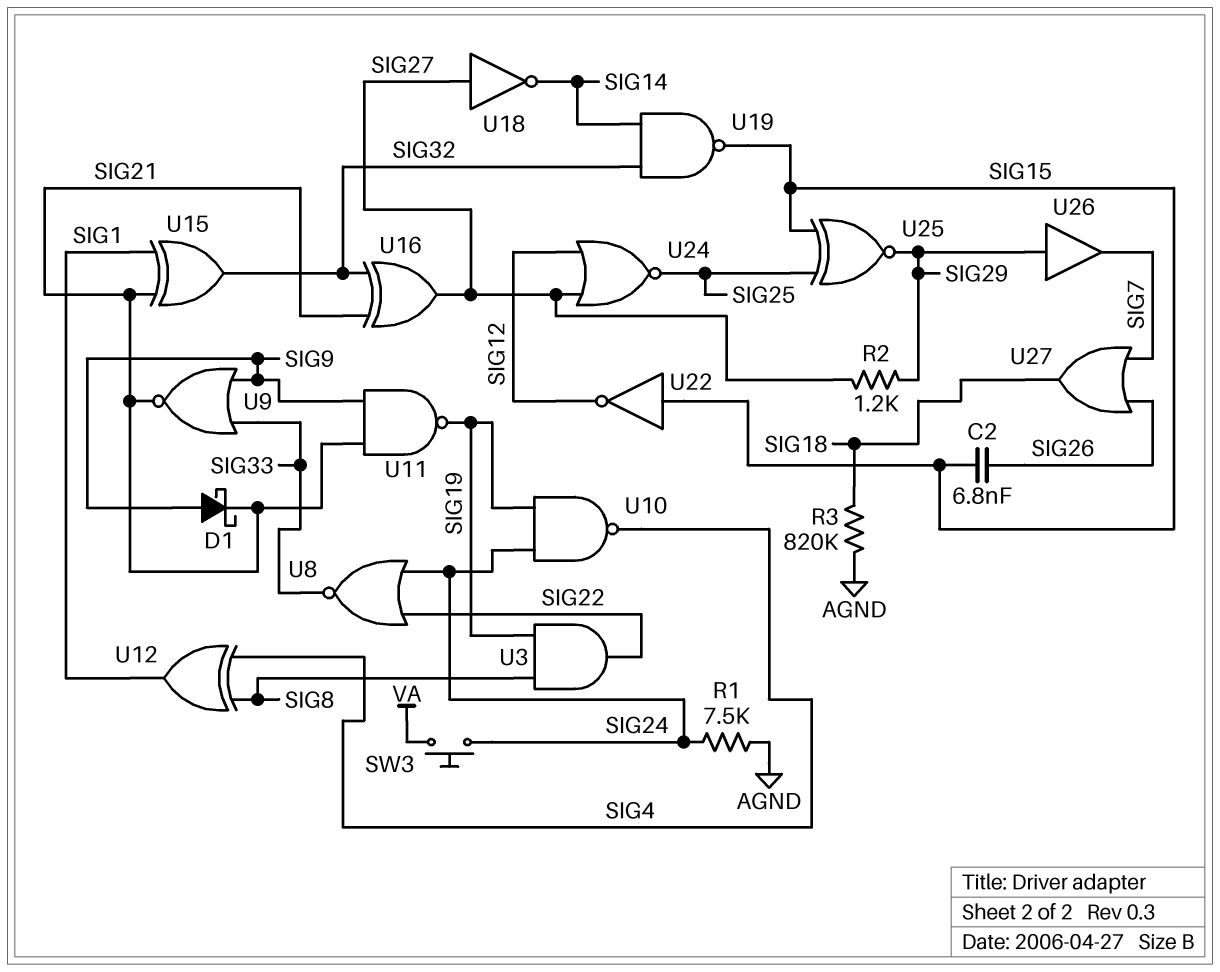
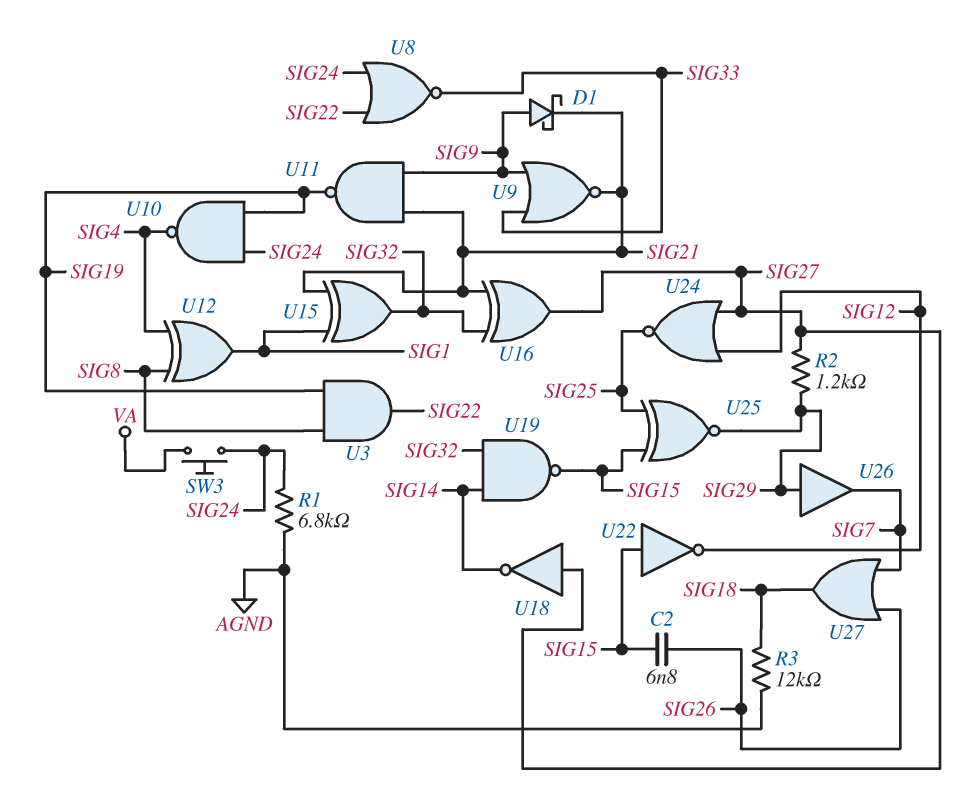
R1: 7.5k (AGND, SIG24) -> 6.8k (AGND, SIG24)
R3: 820k (AGND, SIG18) -> 12k (AGND, SIG18)

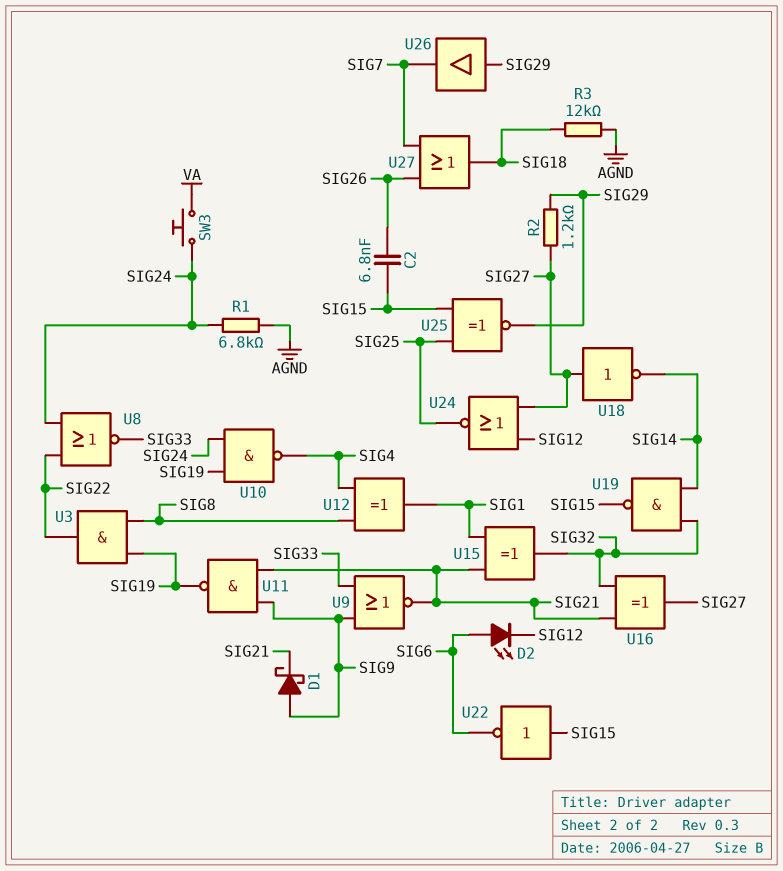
D2: none -> LED (A SIG6, K SIG12)
U22: NOT (in SIG15, out SIG12) -> NOT (in SIG15, out SIG6)

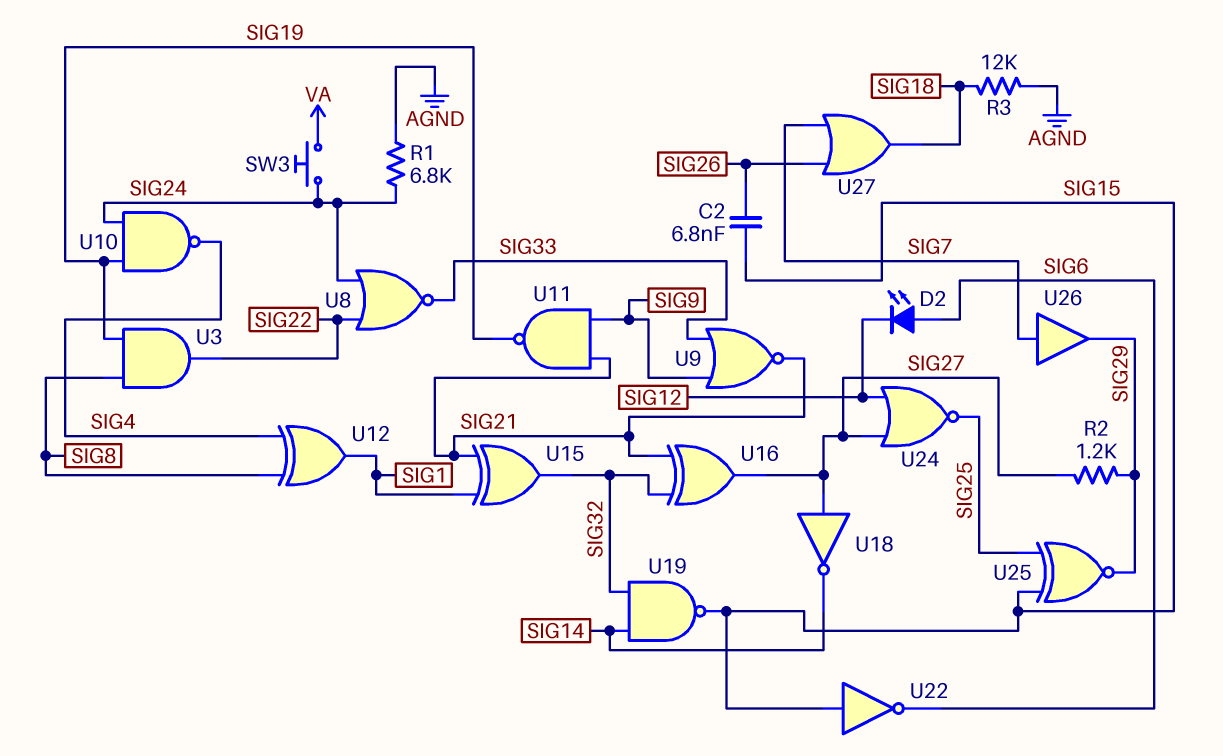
D1: schottky (A SIG9, K SIG21) -> none
U26: buffer (in SIG29, out SIG7) -> buffer (in SIG7, out SIG29)

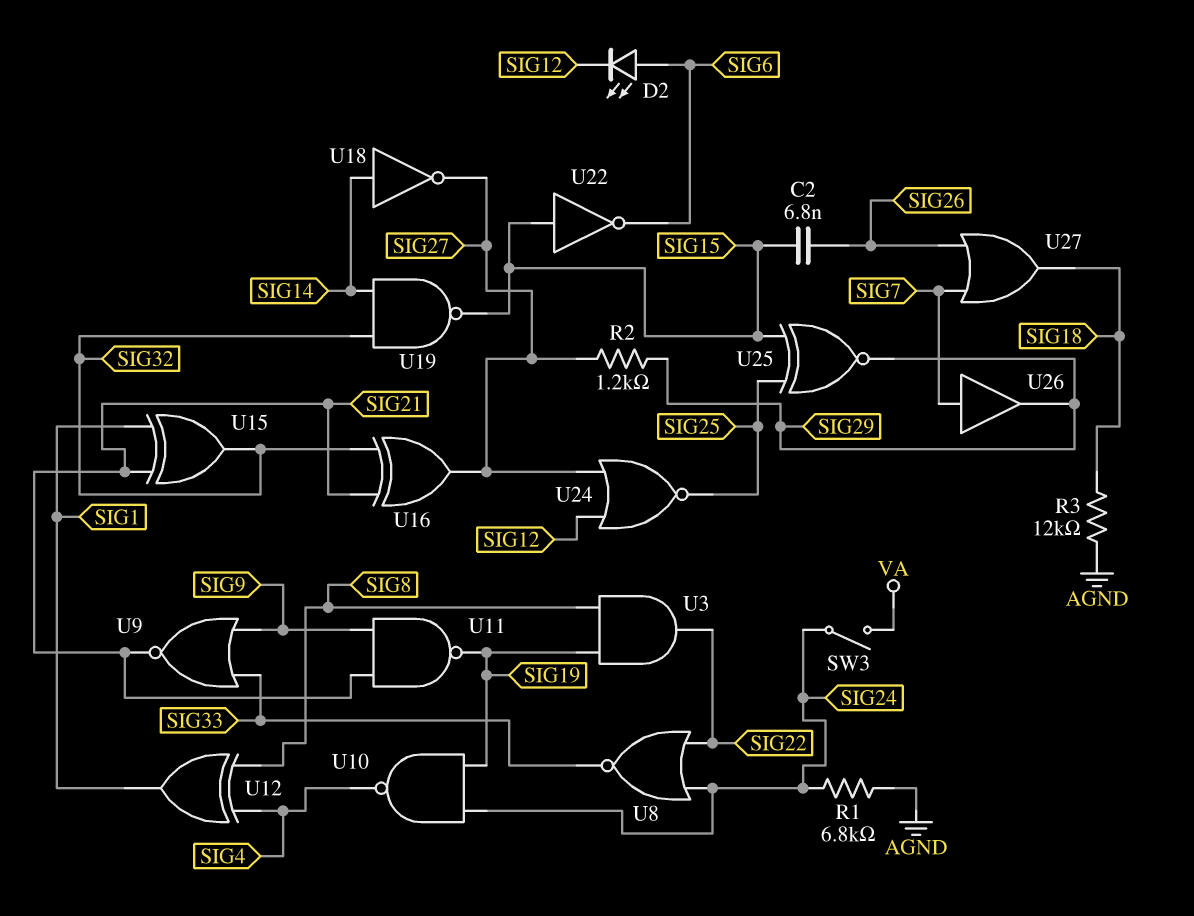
SW3: button (SIG24, VA) -> switch (SIG24, VA)
U18: NOT (in SIG27, out SIG14) -> NOT (in SIG14, out SIG27)

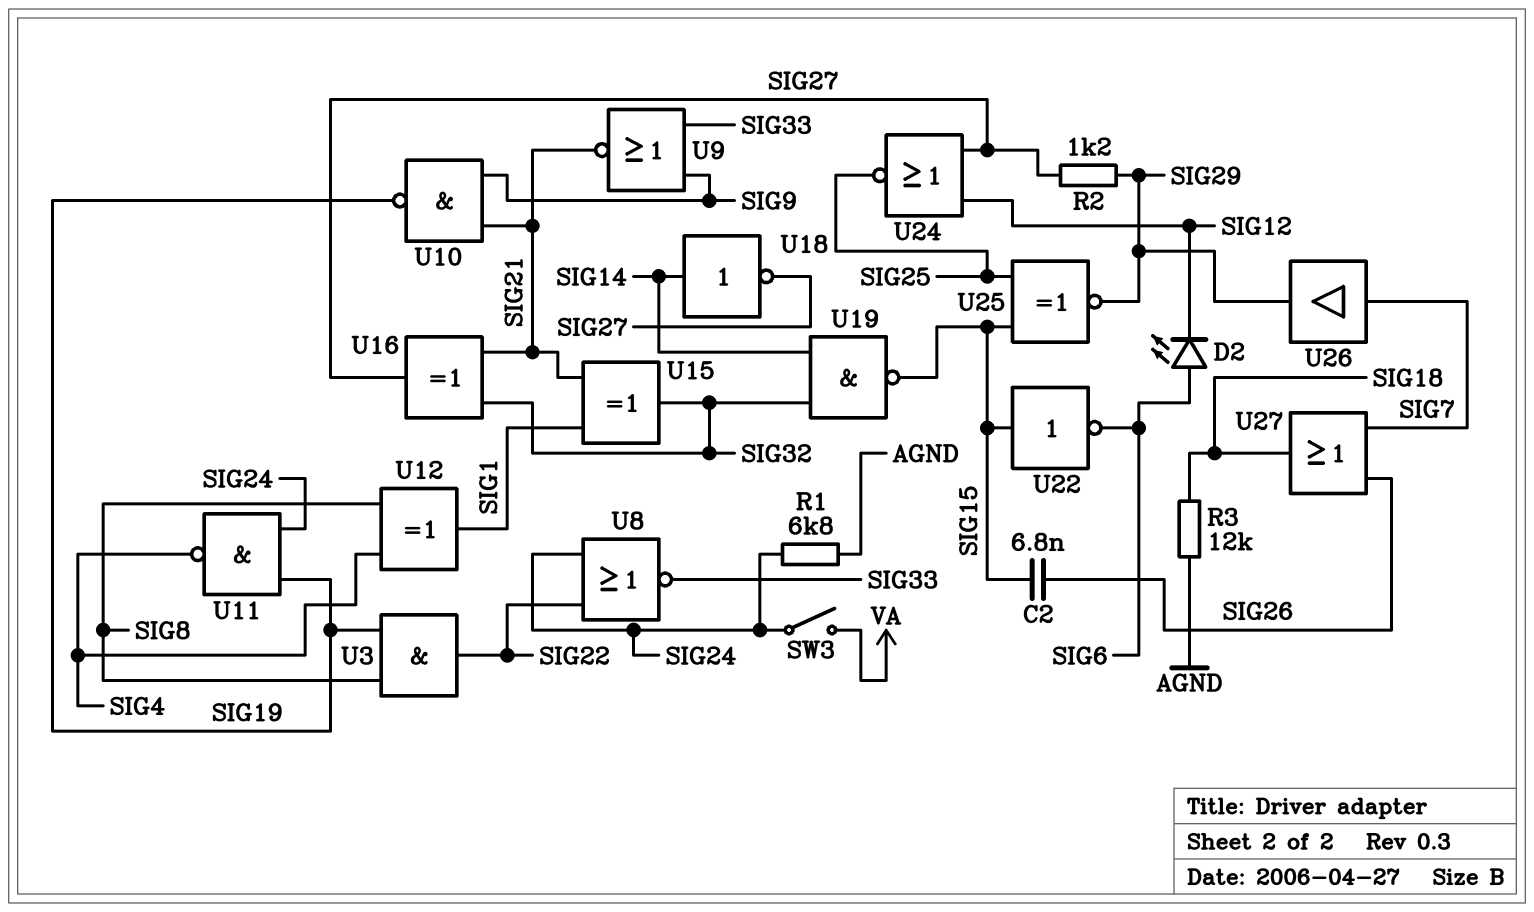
U10: NAND (in SIG19, in SIG24, out SIG4) -> NAND (in SIG9, in SIG21, out SIG19)
U11: NAND (in SIG9, in SIG21, out SIG19) -> NAND (in SIG19, in SIG24, out SIG4)

